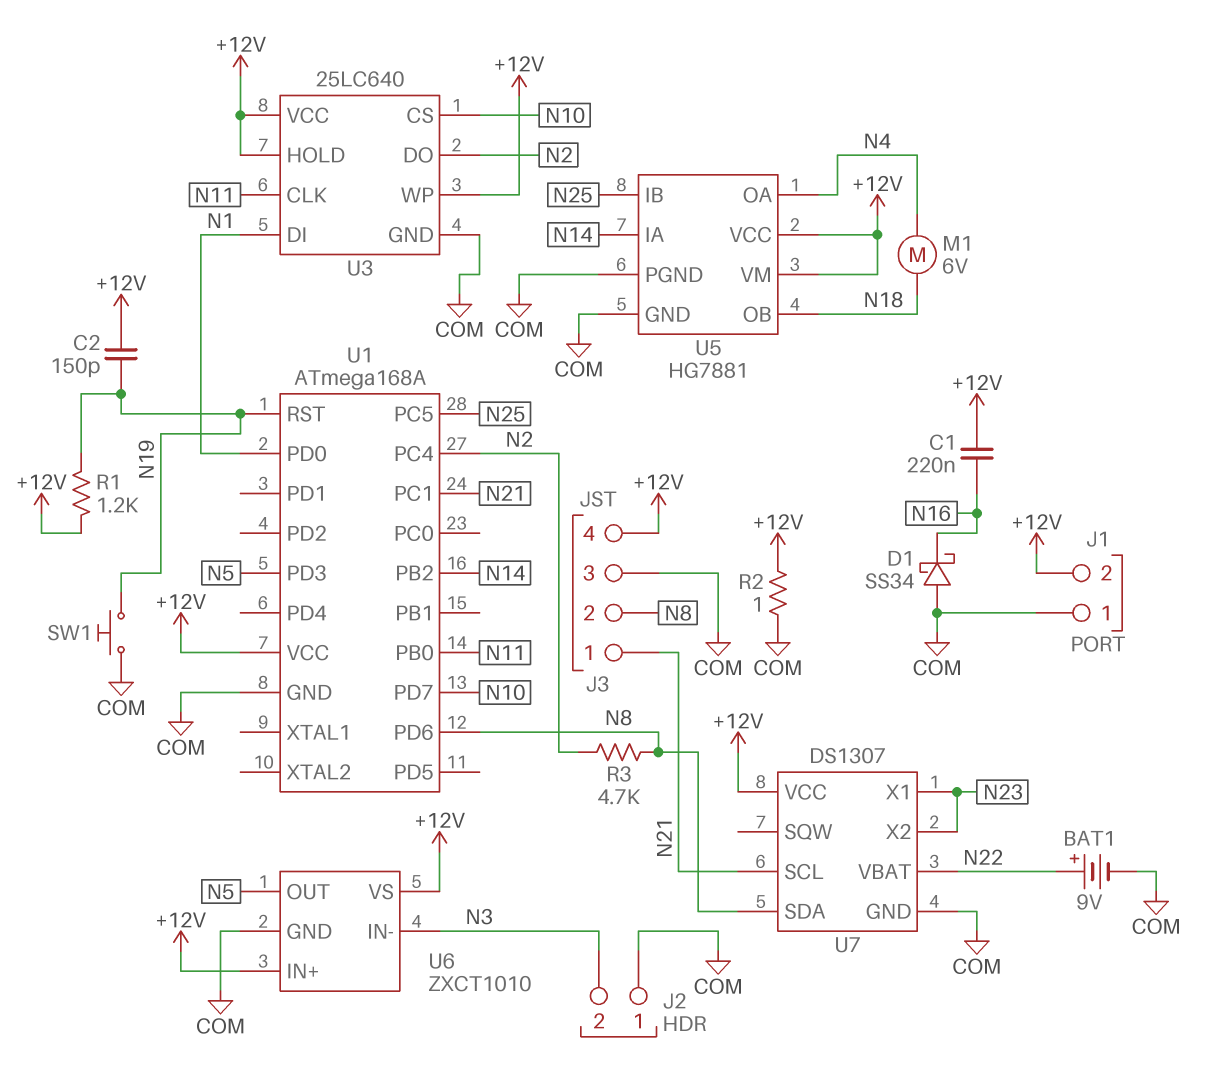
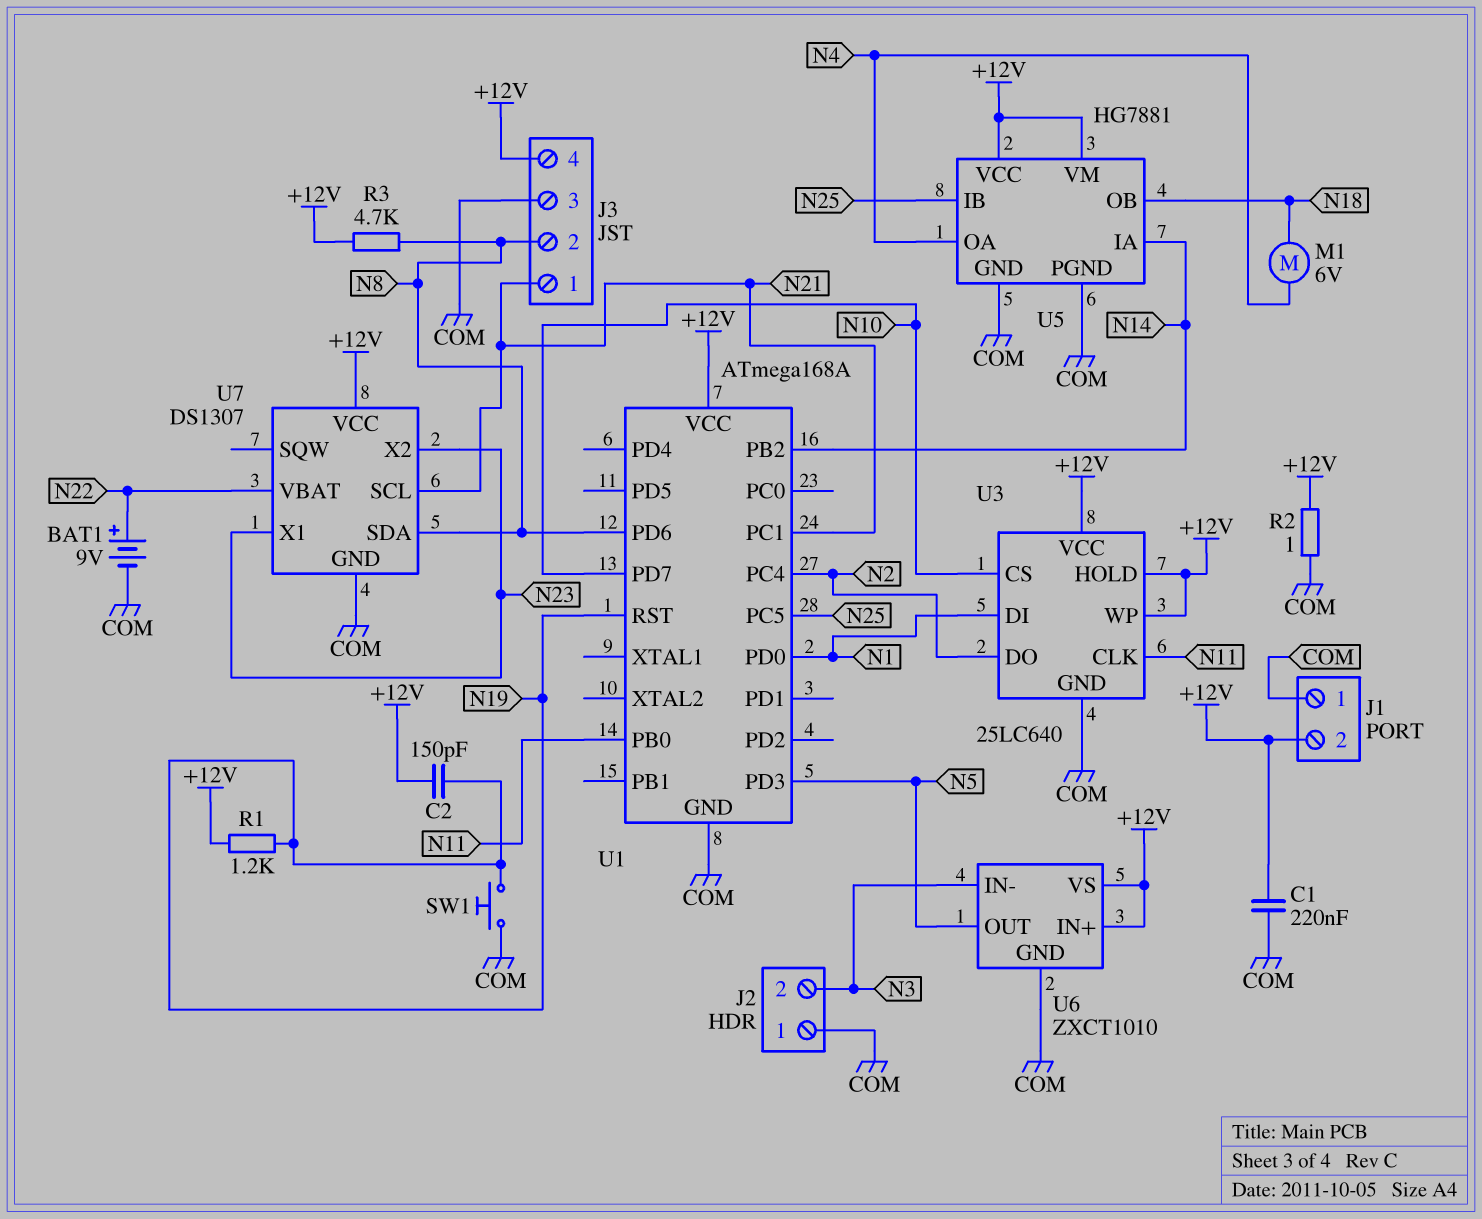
C1: 220nF (+12V, N16) -> 220nF (+12V, COM)
D1: schottky SS34 (A COM, K N16) -> none
R3: 4.7k (N2, N8) -> 4.7k (+12V, N8)

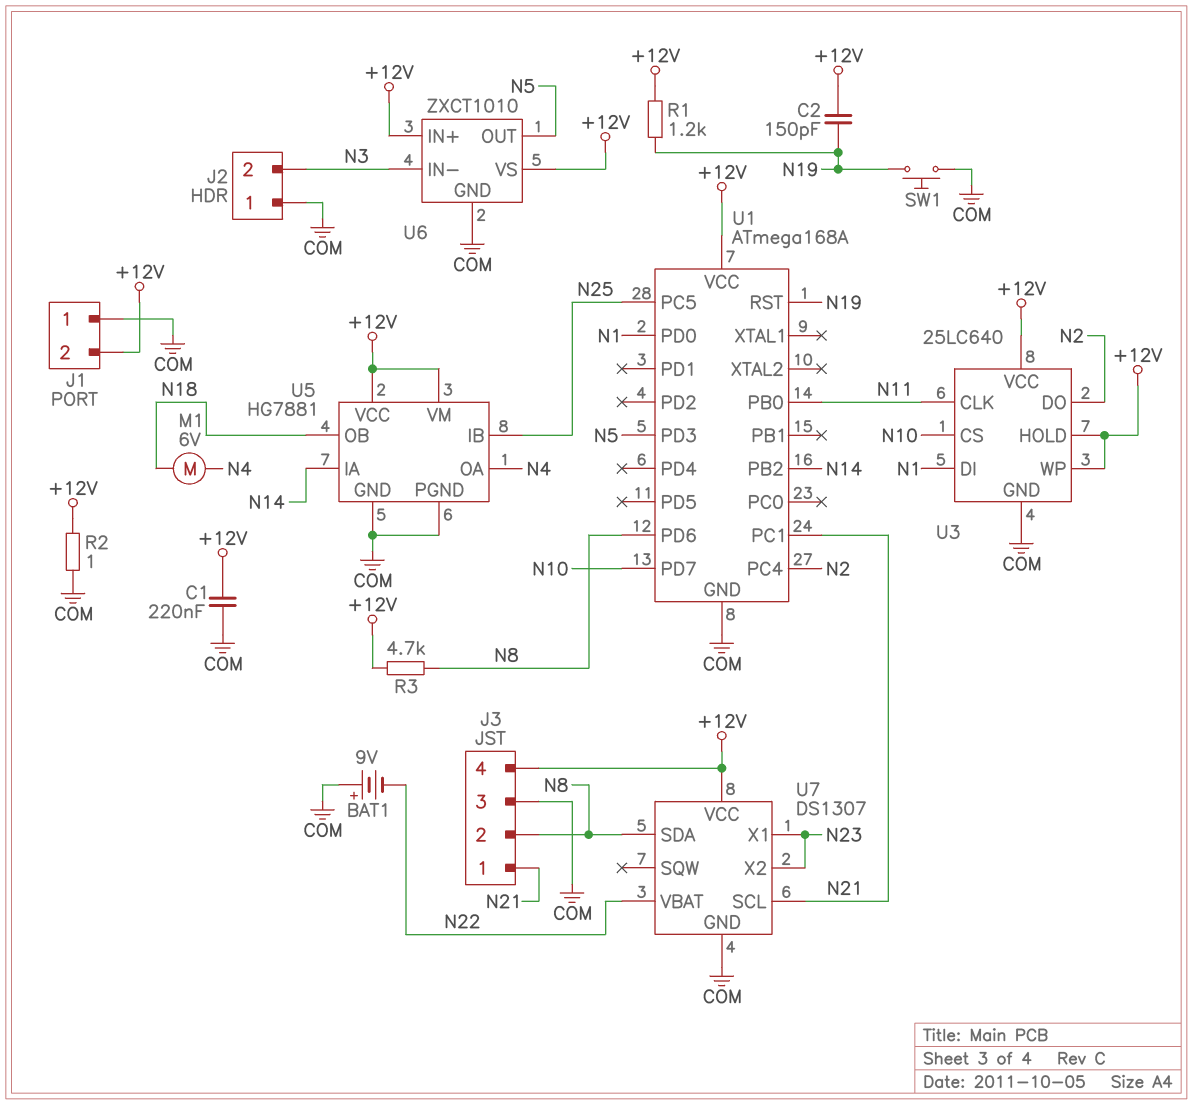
BAT1: 9V (plus N22, minus COM) -> 9V (plus COM, minus N22)

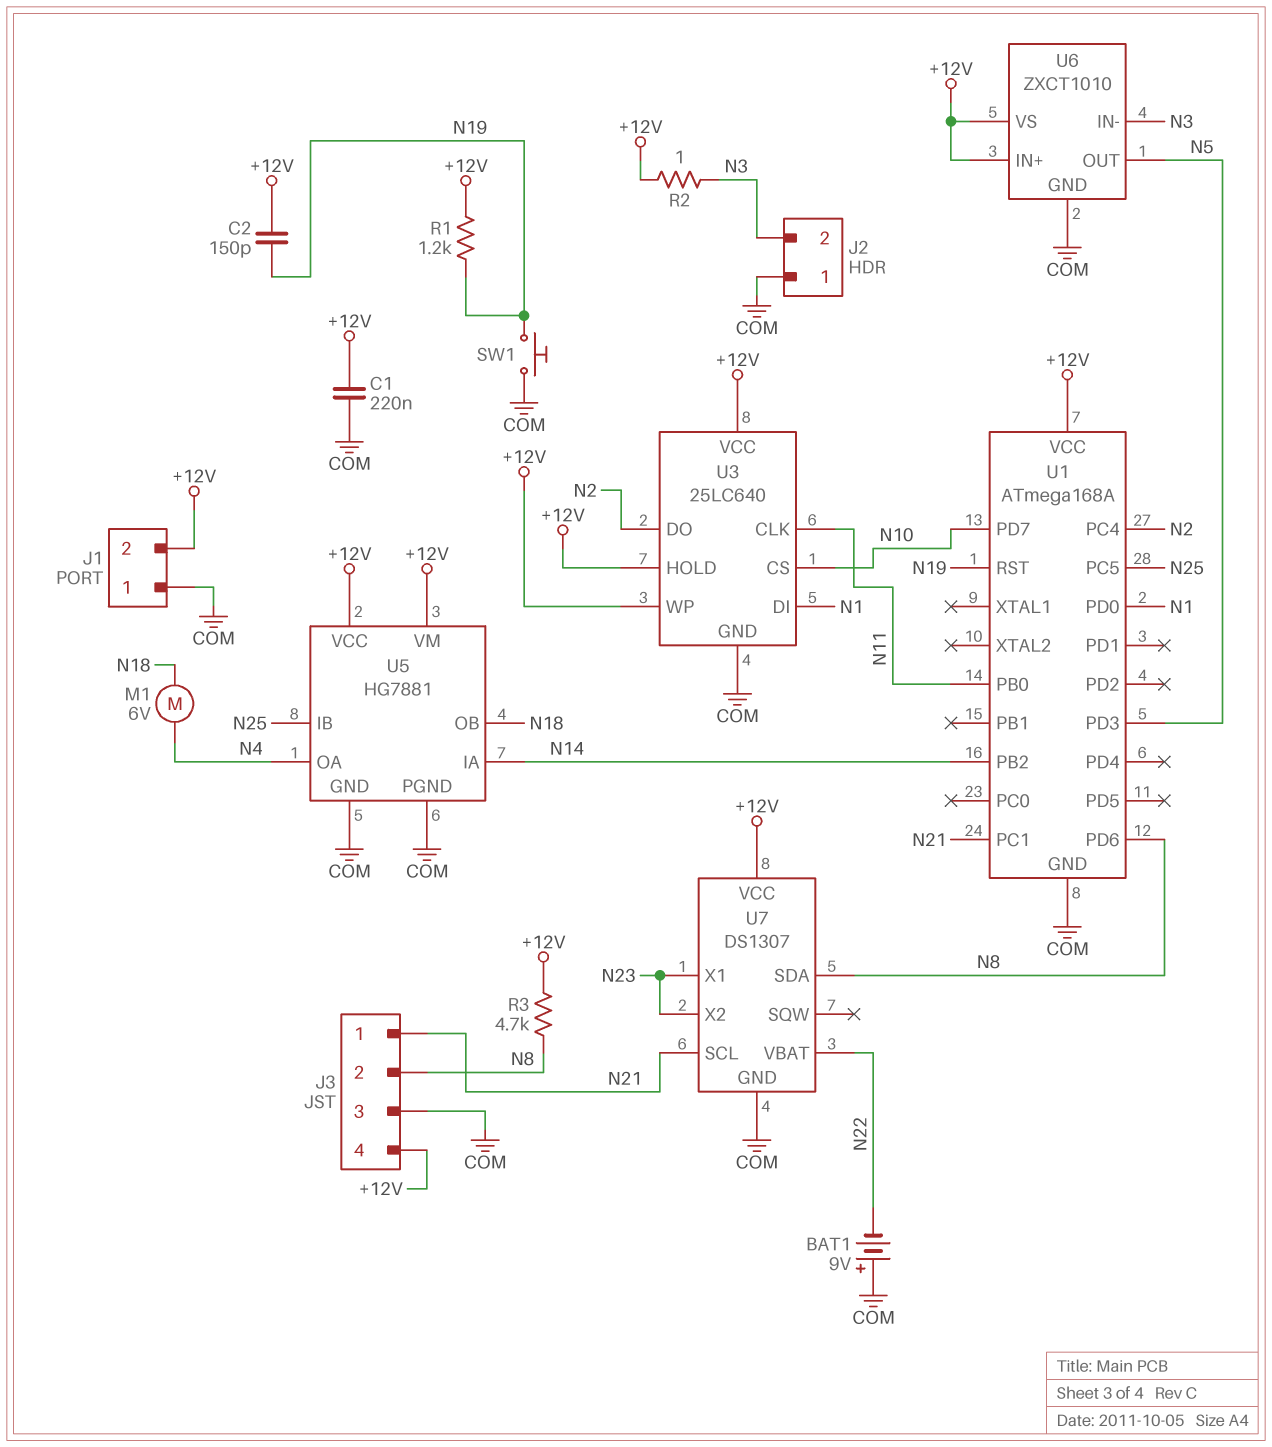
R2: 1 (+12V, COM) -> 1 (+12V, N3)

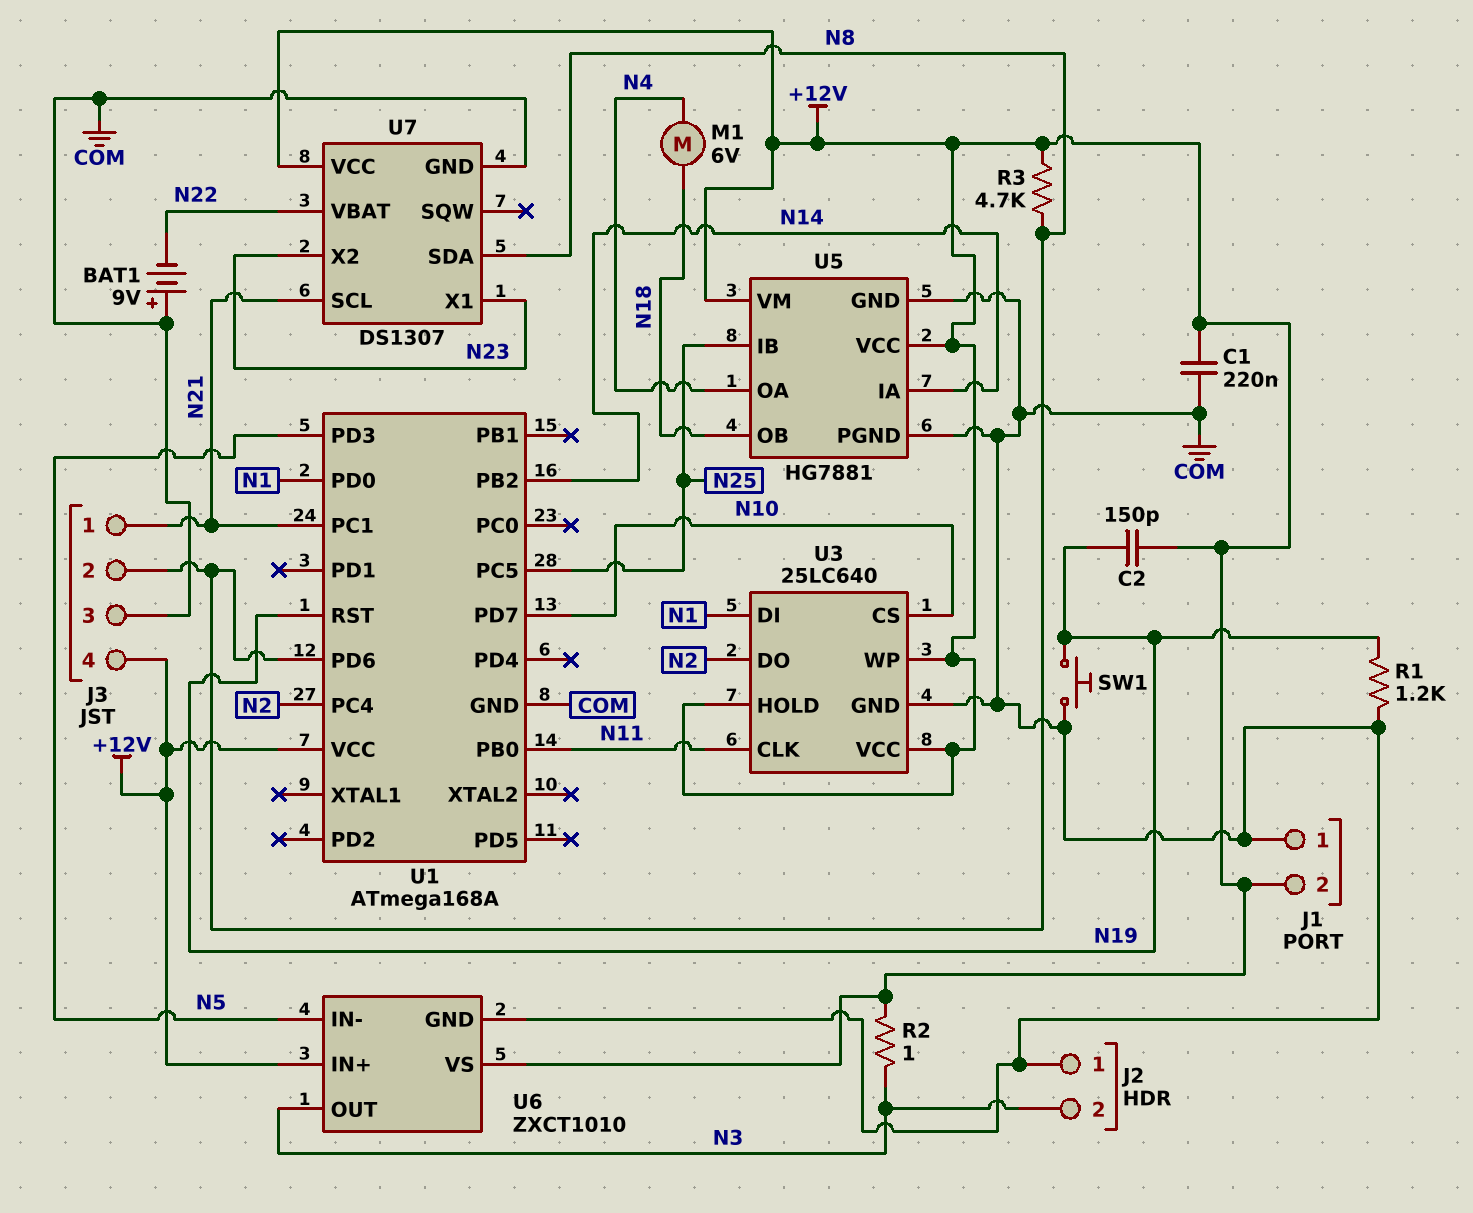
R1: 1.2k (+12V, N19) -> 1.2k (COM, N19)
U6 pin IN-: N3 -> N5
U6 pin OUT: N5 -> N3

